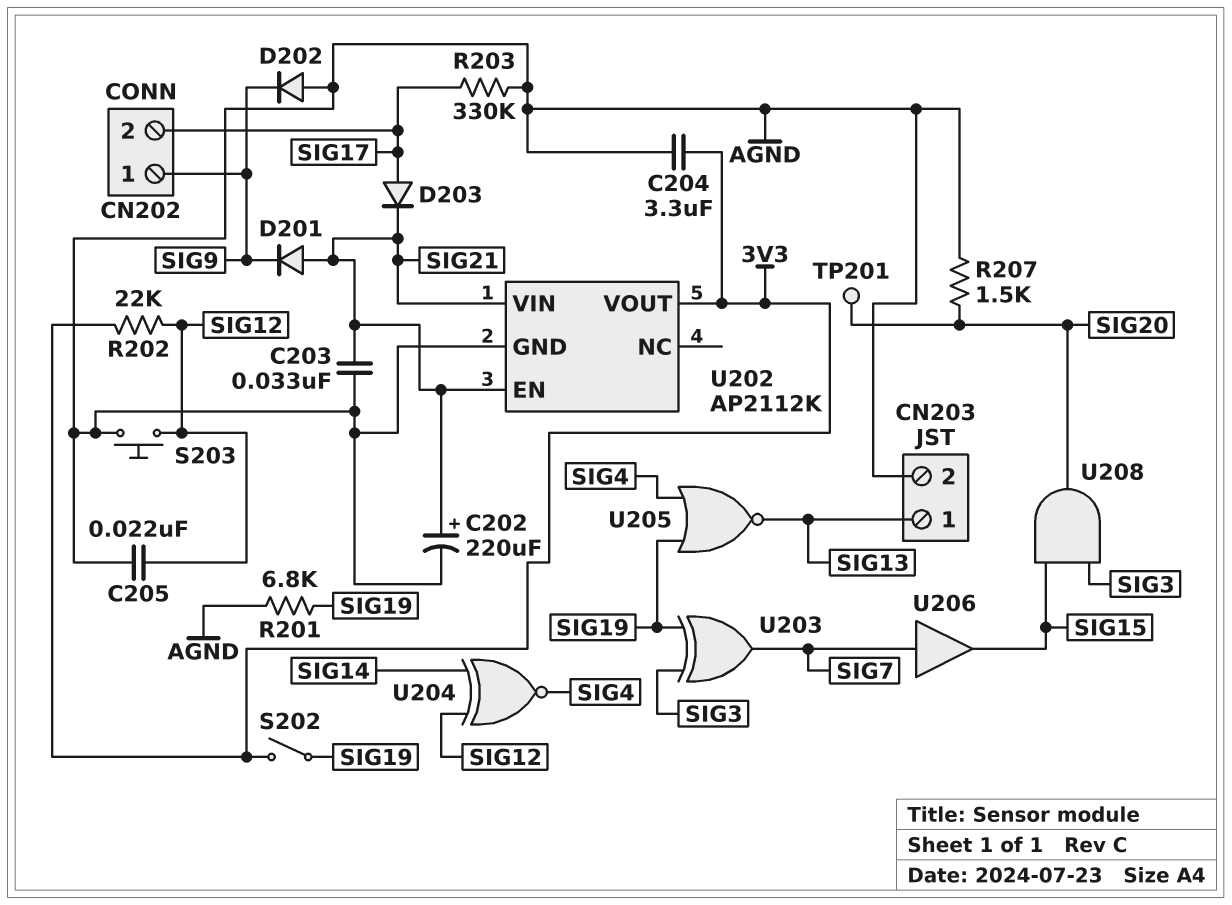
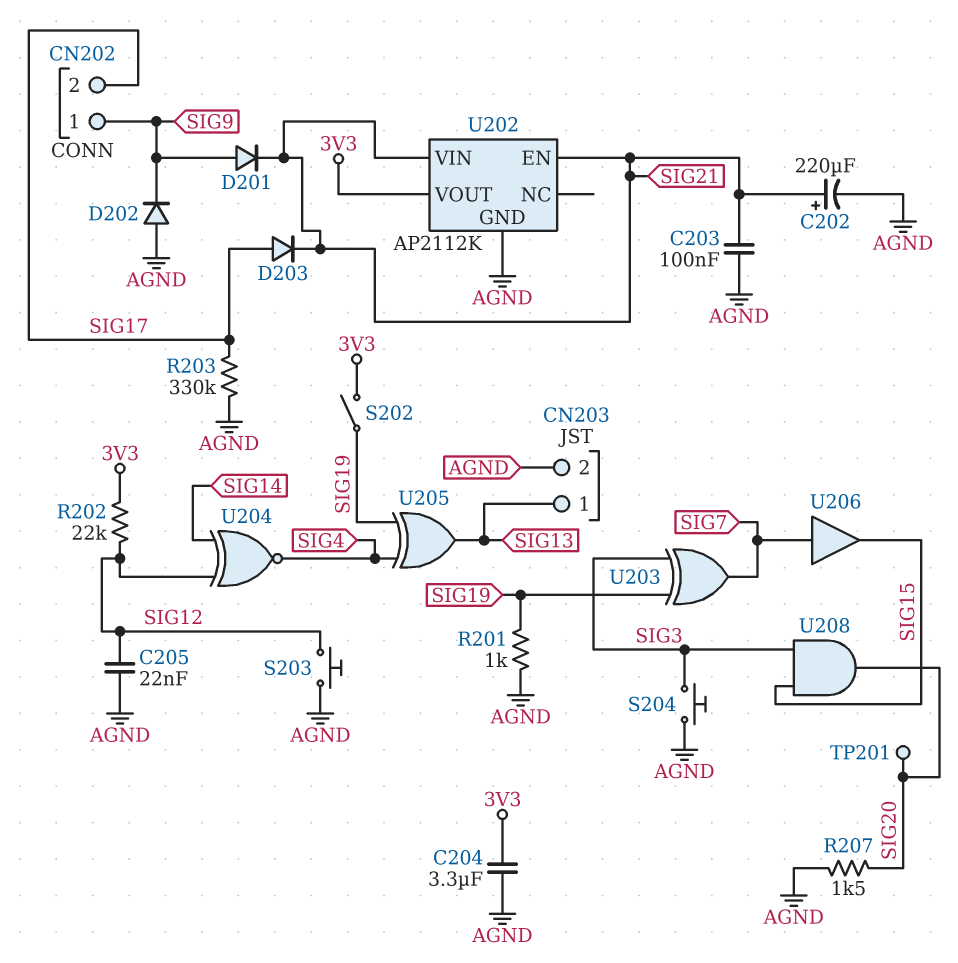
C203: 33nF (AGND, SIG21) -> 100nF (AGND, SIG21)
D201: diode (A SIG21, K SIG9) -> diode (A SIG9, K SIG21)
R201: 6.8k (AGND, SIG19) -> 1k (AGND, SIG19)
S204: none -> button (AGND, SIG3)
U205: NOR (in SIG4, in SIG19, out SIG13) -> XOR (in SIG4, in SIG19, out SIG13)

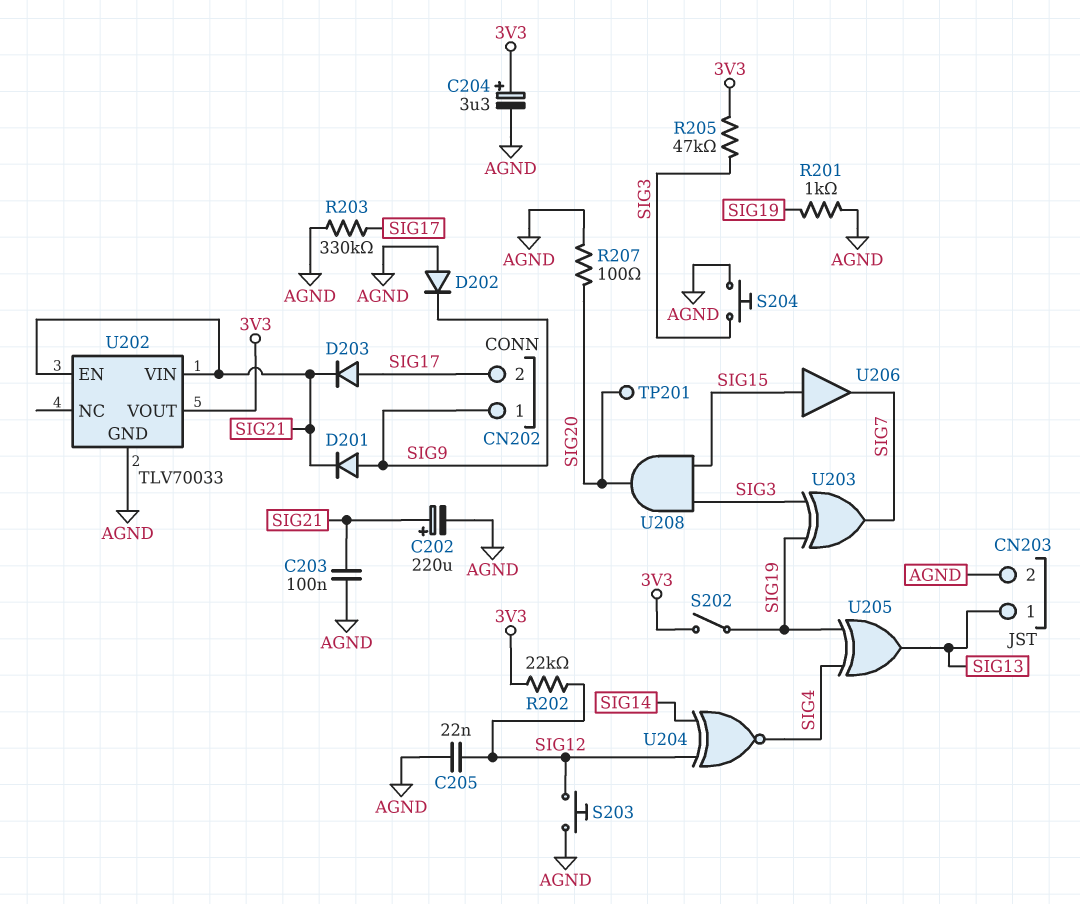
C204: 3.3uF (3V3, AGND) -> 3.3uF (plus 3V3, minus AGND)
R205: none -> 47k (3V3, SIG3)
R207: 1.5k (AGND, SIG20) -> 100 (AGND, SIG20)
U202: AP2112K -> TLV70033
U206: buffer (in SIG7, out SIG15) -> buffer (in SIG15, out SIG7)

